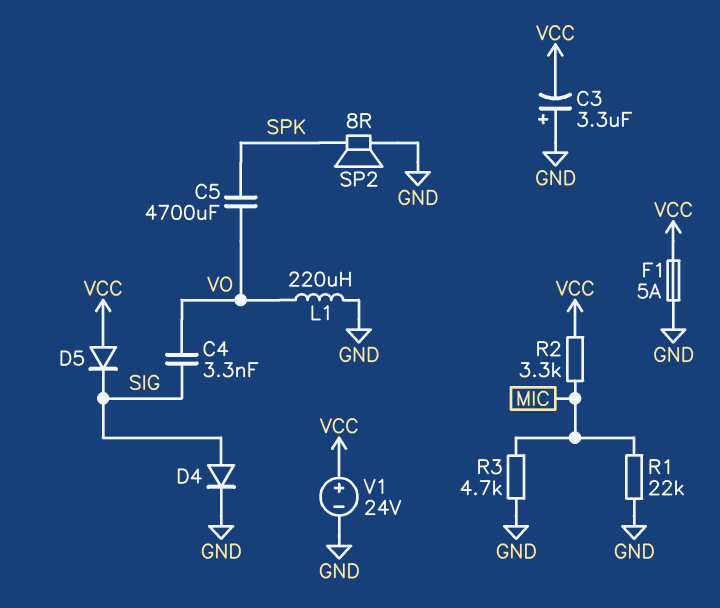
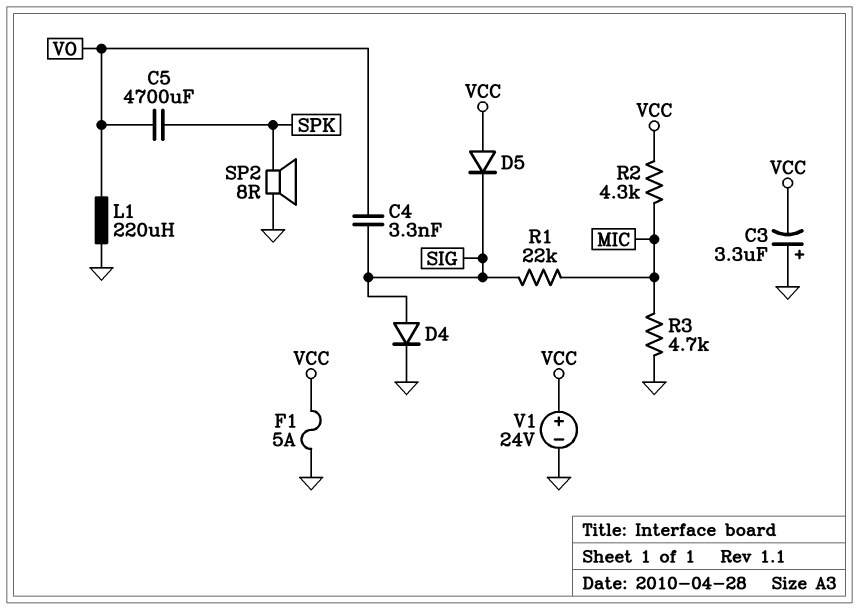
R1: 22k (GND, MIC) -> 22k (MIC, SIG)
R2: 3.3k (MIC, VCC) -> 4.3k (MIC, VCC)

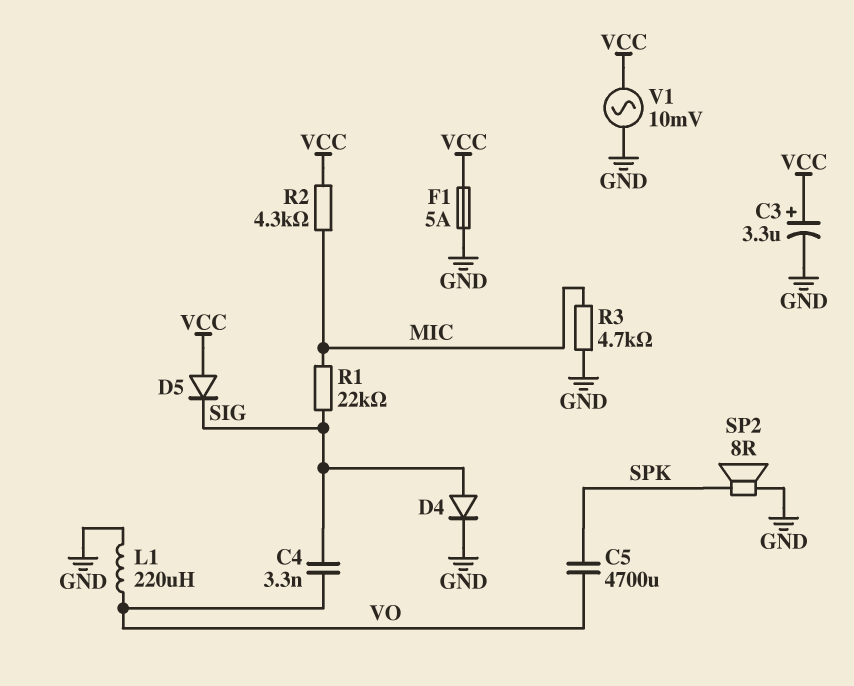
C3: 3.3uF (plus GND, minus VCC) -> 3.3uF (plus VCC, minus GND)
V1: 24V (plus VCC, minus GND) -> AC 10mV (GND, VCC)

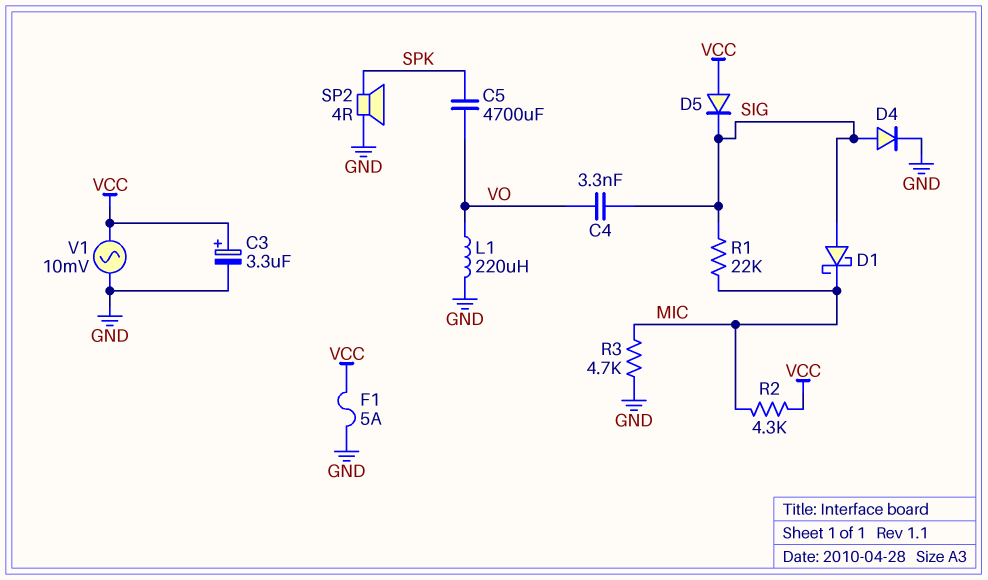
D1: none -> schottky (A SIG, K MIC)
SP2: speaker 8R (GND, SPK) -> speaker 4R (GND, SPK)

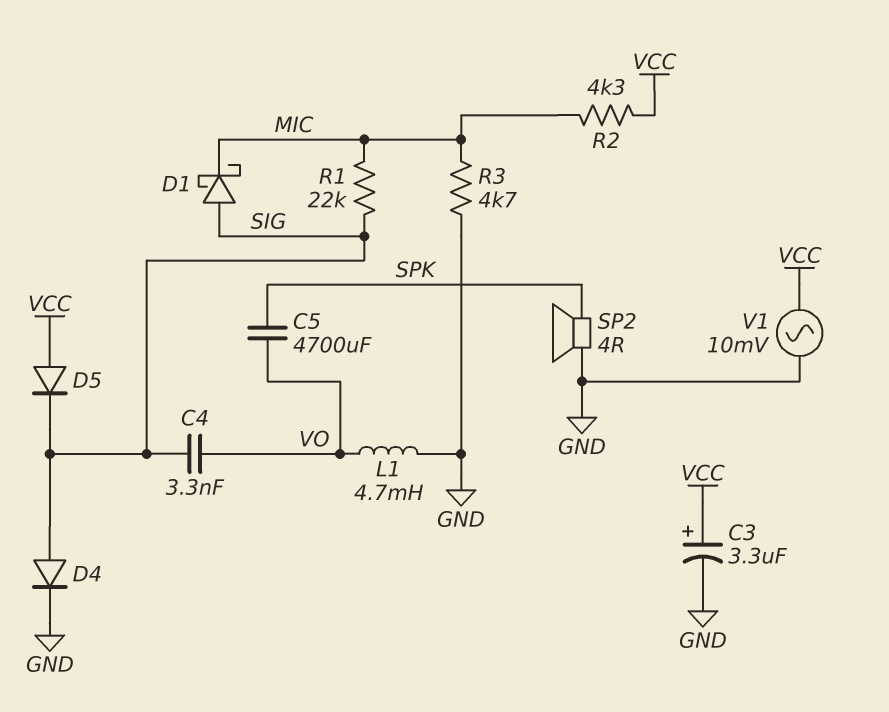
F1: 5A (GND, VCC) -> none
L1: 220uH (GND, VO) -> 4.7mH (GND, VO)

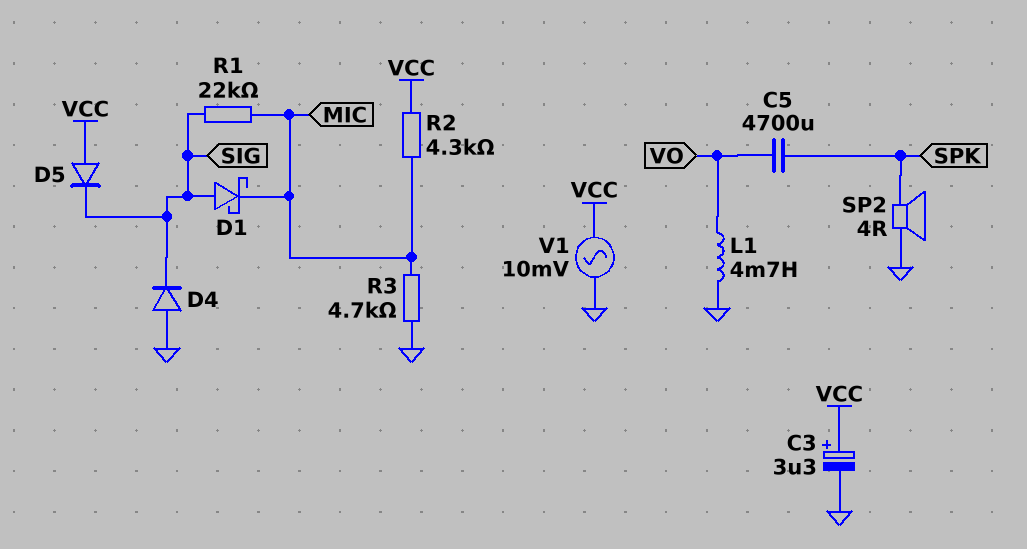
C4: 3.3nF (SIG, VO) -> none
D4: diode (A SIG, K GND) -> diode (A GND, K SIG)

